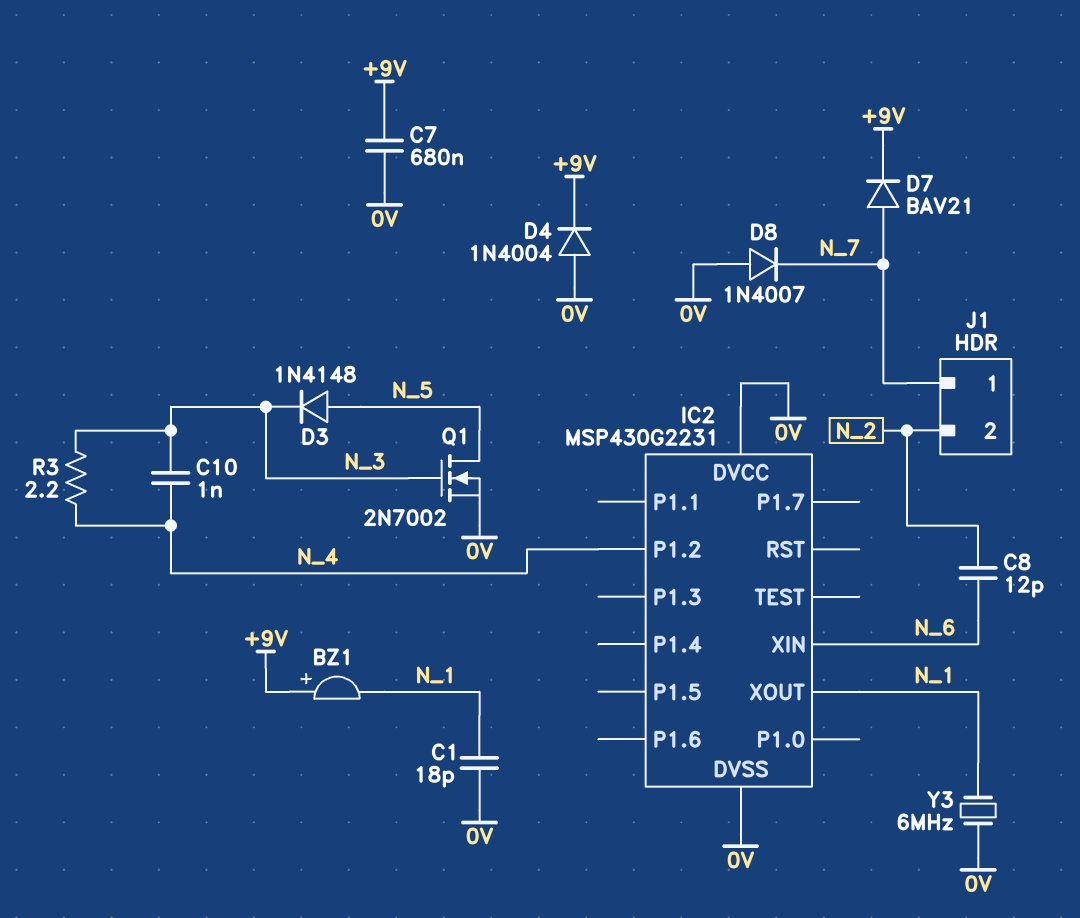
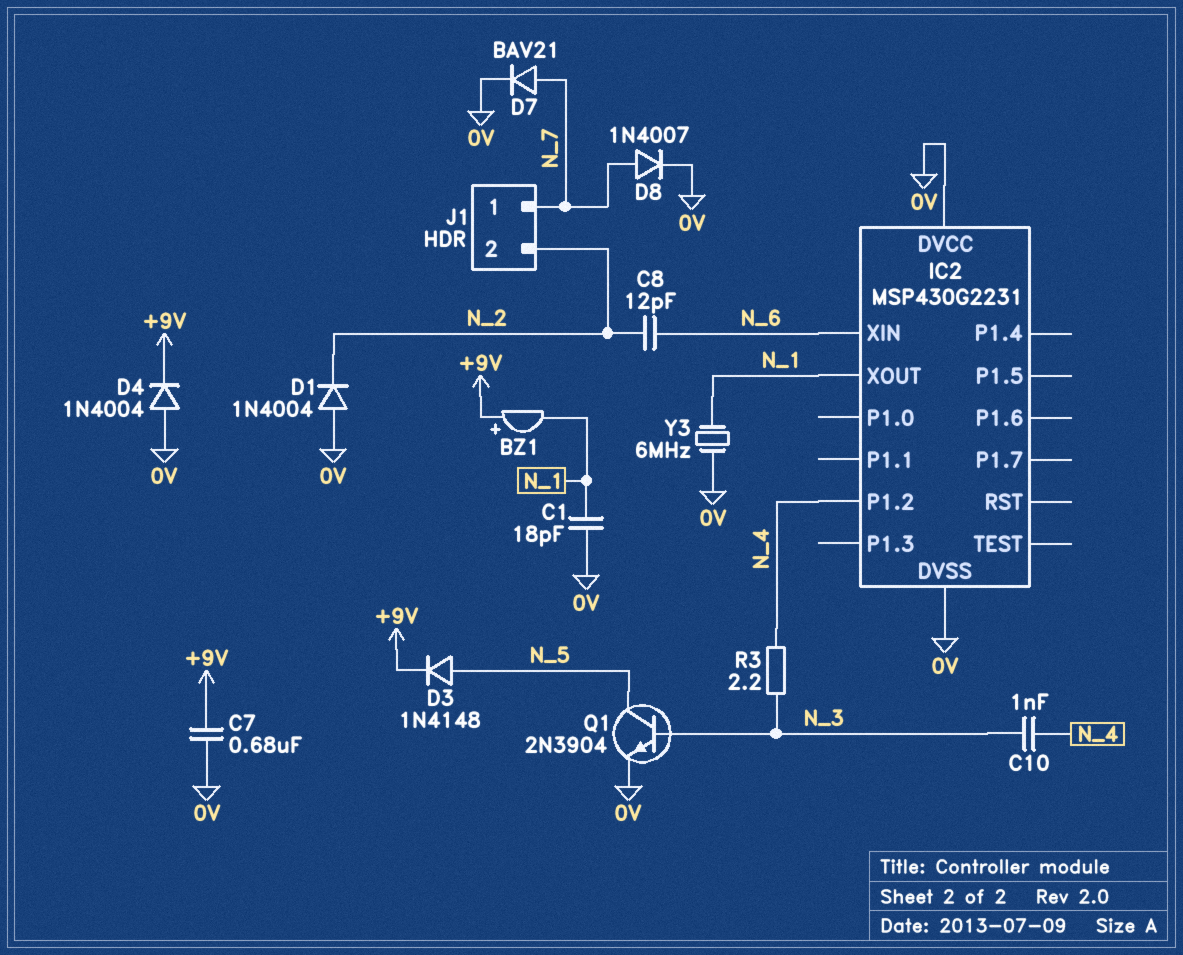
D1: none -> diode 1N4004 (A 0V, K N_2)
D3: diode 1N4148 (A N_5, K N_3) -> diode 1N4148 (A N_5, K +9V)
D7: diode BAV21 (A N_7, K +9V) -> diode BAV21 (A N_7, K 0V)
D8: diode 1N4007 (A 0V, K N_7) -> diode 1N4007 (A N_7, K 0V)
Q1: NMOS 2N7002 (G N_3, D N_5, S 0V) -> NPN 2N3904 (B N_3, C N_5, E 0V)

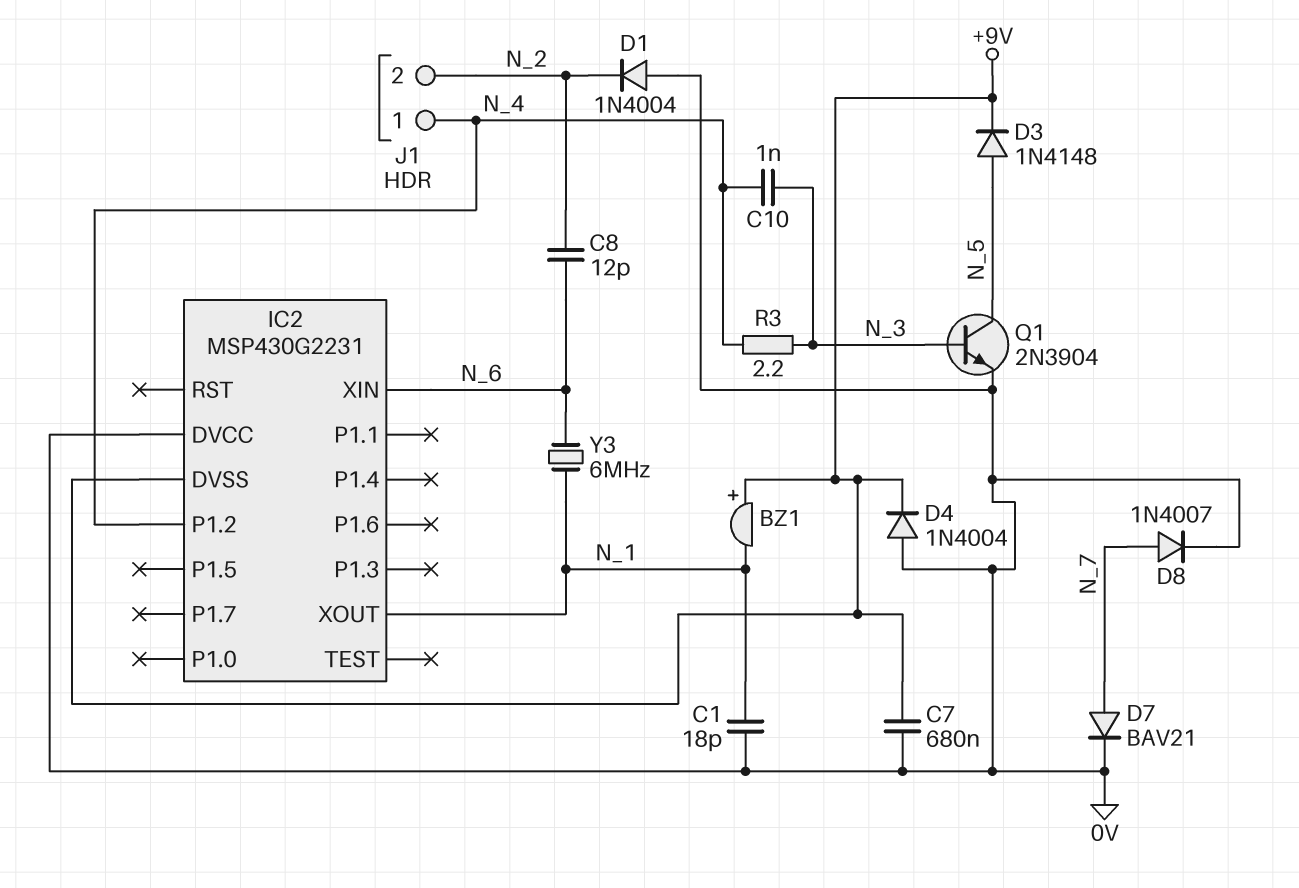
IC2 pin DVSS: 0V -> +9V
J1 pin 1: N_7 -> N_4
Y3: 6MHz (0V, N_1) -> 6MHz (N_1, N_6)

